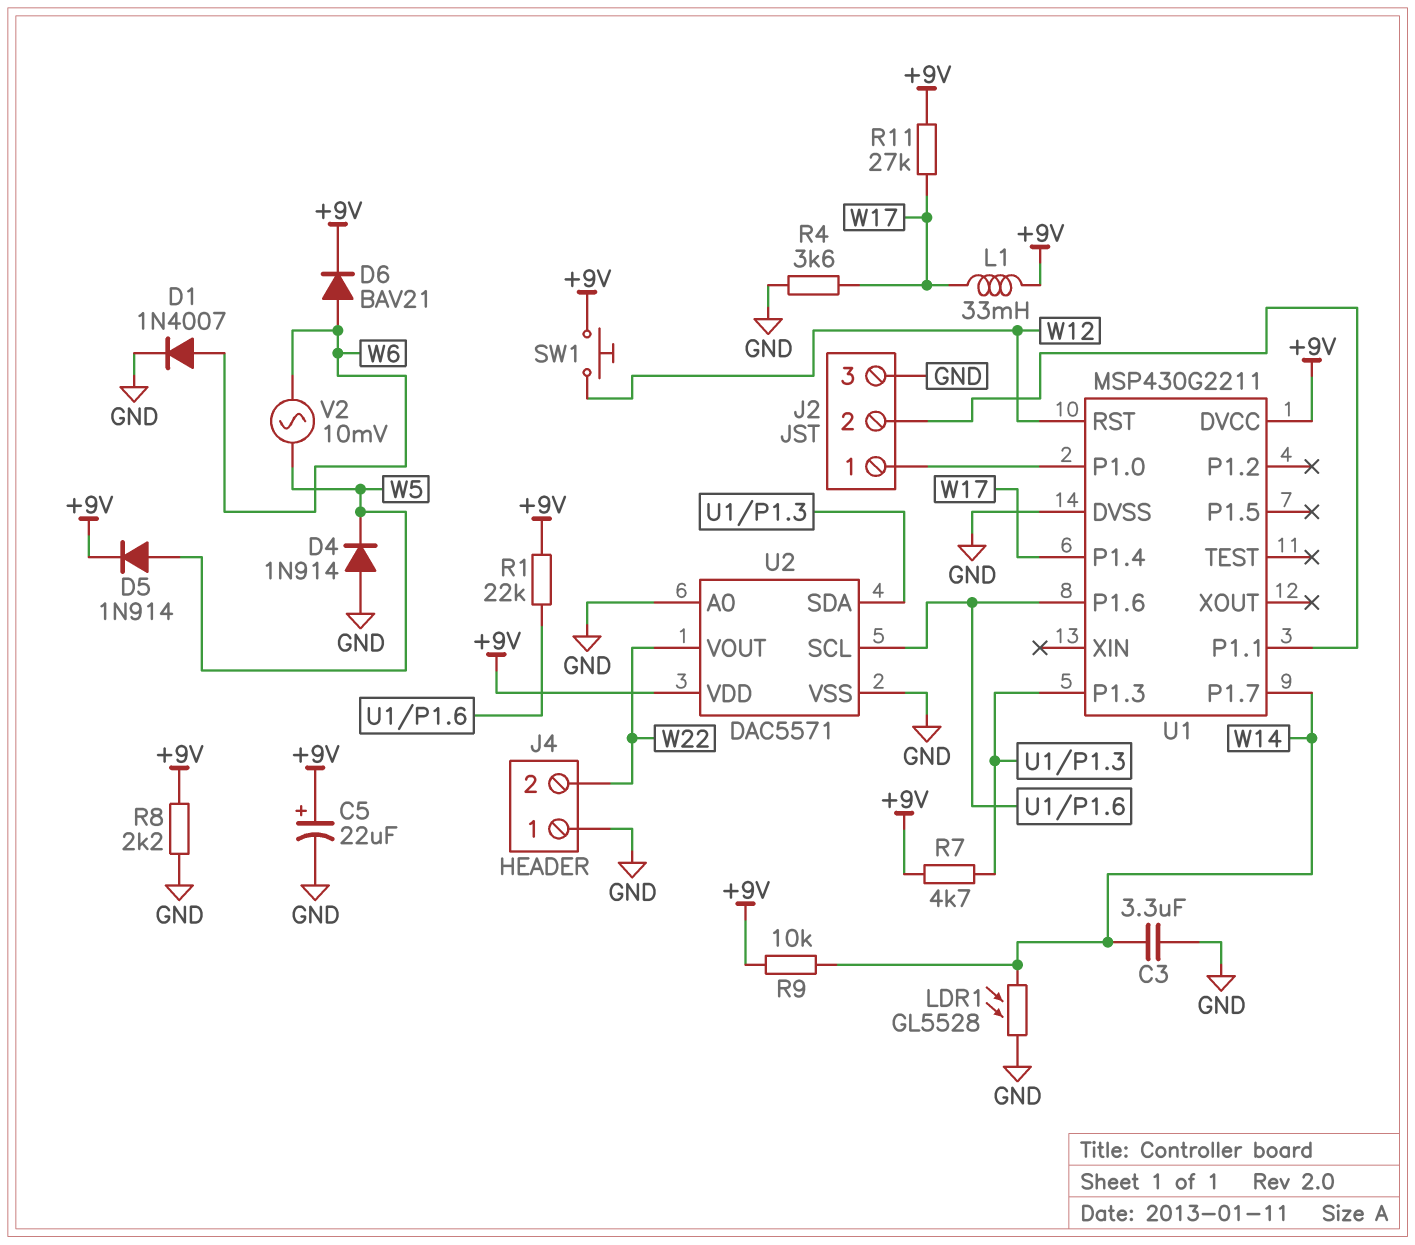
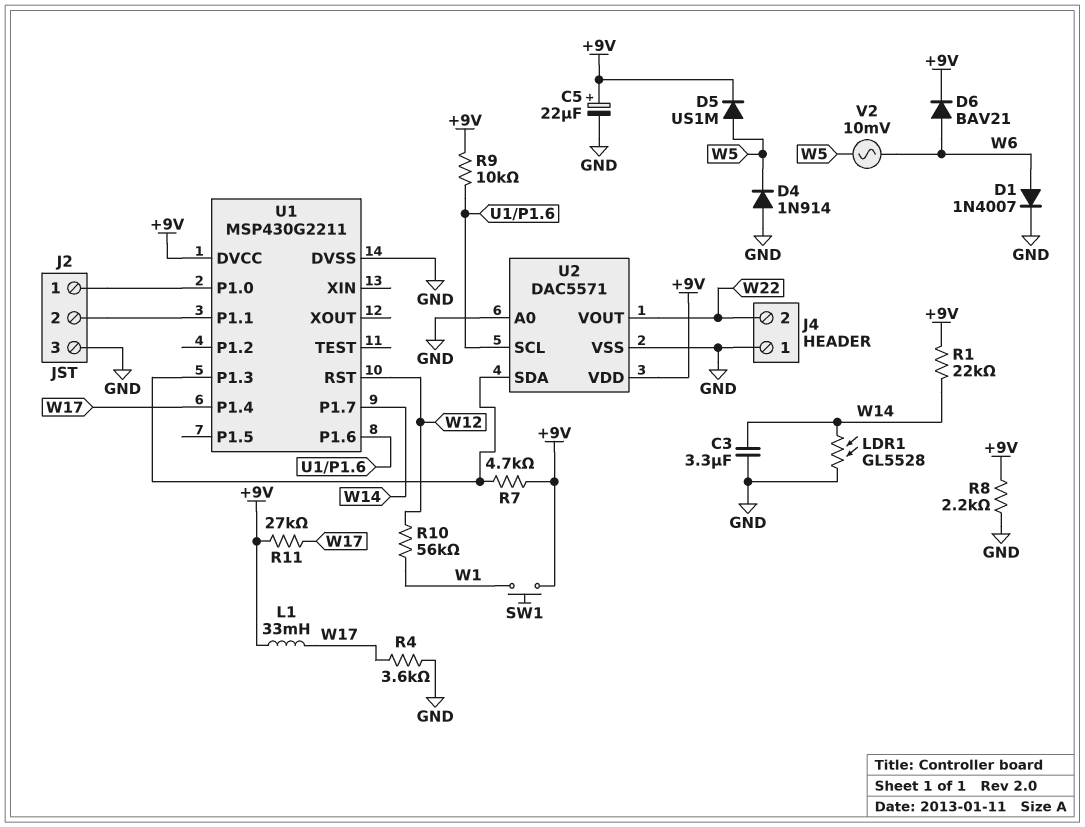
D5: diode 1N914 (A W5, K +9V) -> diode US1M (A W5, K +9V)
R1: 22k (+9V, U1/P1.6) -> 22k (+9V, W14)
R9: 10k (+9V, W14) -> 10k (+9V, U1/P1.6)
R10: none -> 56k (W1, W12)
SW1: button (+9V, W12) -> button (+9V, W1)

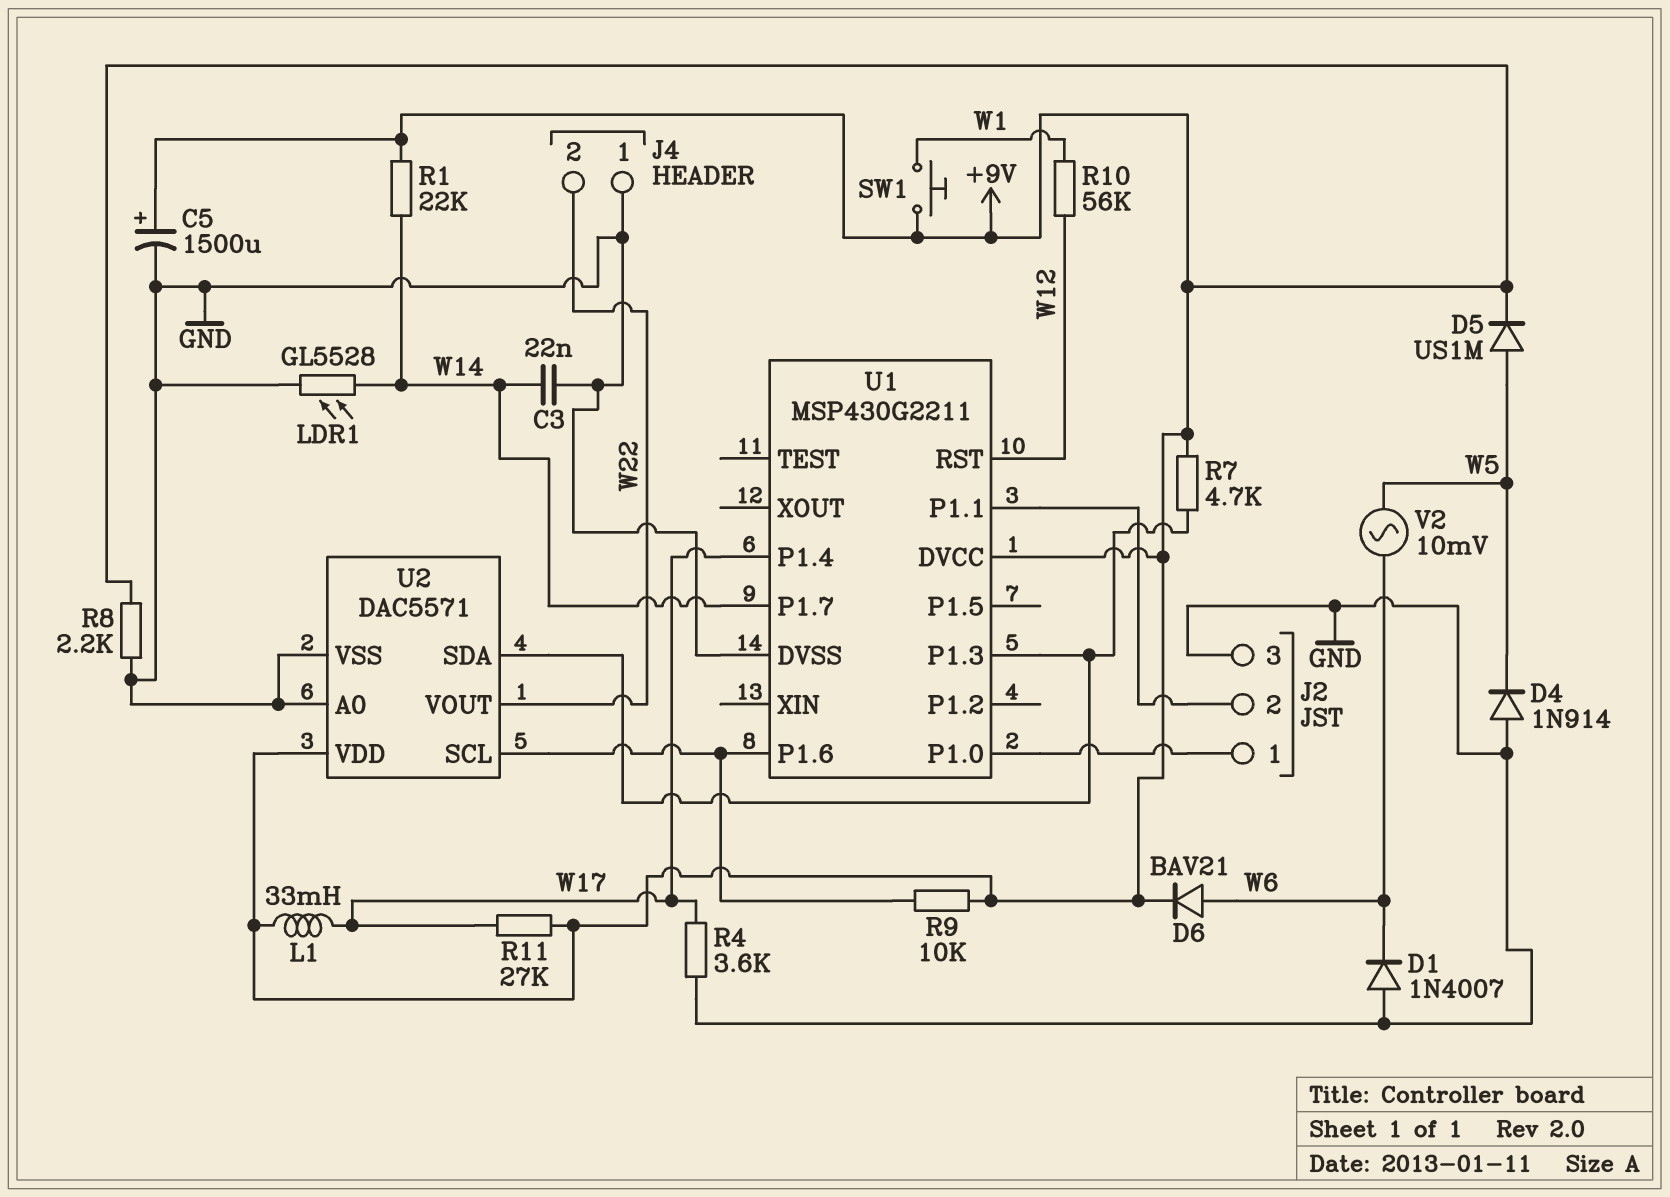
C3: 3.3uF (GND, W14) -> 22nF (GND, W14)
C5: 22uF (plus +9V, minus GND) -> 1500uF (plus +9V, minus GND)
D1: diode 1N4007 (A W6, K GND) -> diode 1N4007 (A GND, K W6)

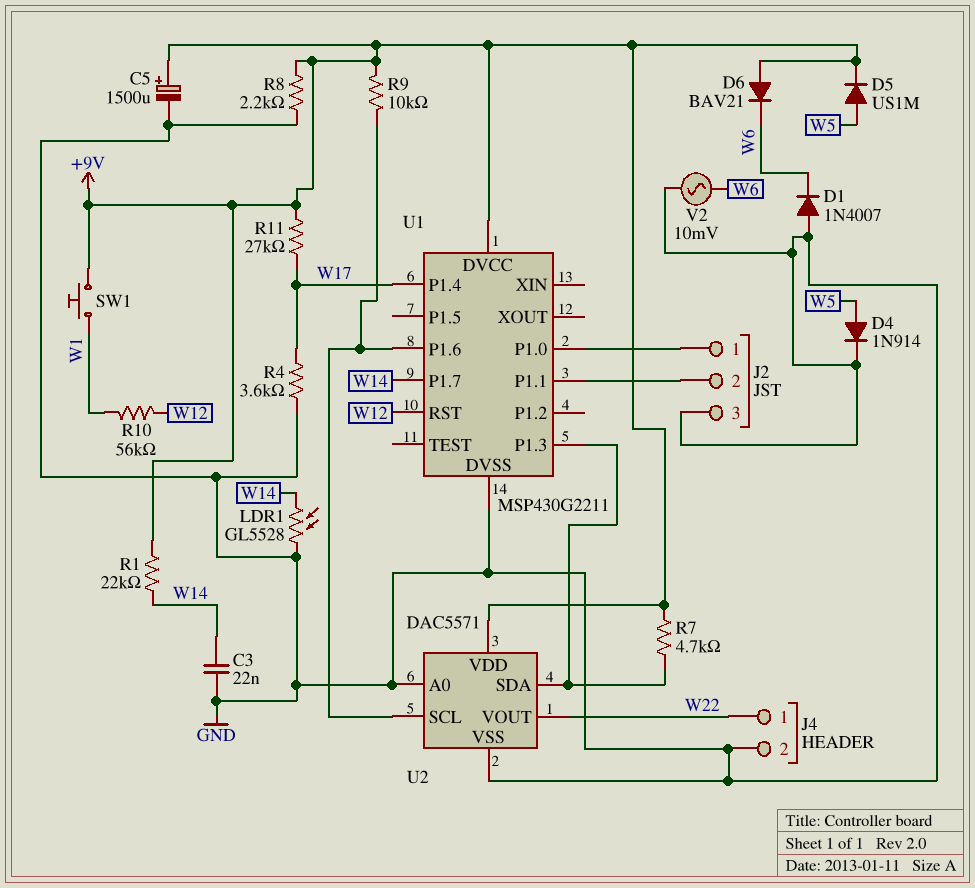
D4: diode 1N914 (A GND, K W5) -> diode 1N914 (A W5, K GND)
D6: diode BAV21 (A W6, K +9V) -> diode BAV21 (A +9V, K W6)
J4 pin 1: GND -> W22
J4 pin 2: W22 -> GND
L1: 33mH (+9V, W17) -> none
V2: AC 10mV (W5, W6) -> AC 10mV (GND, W6)

